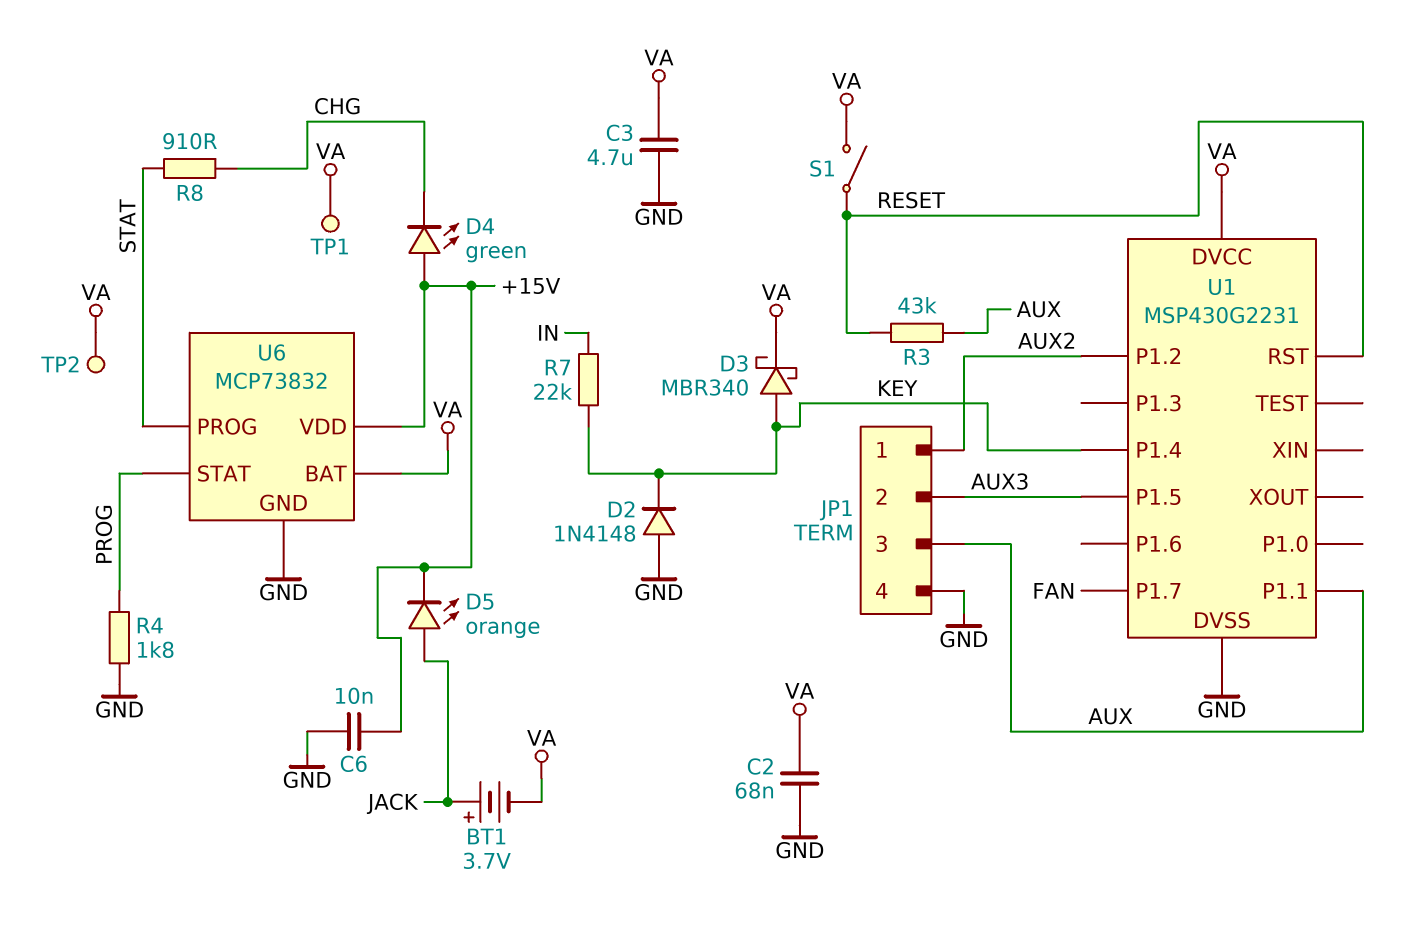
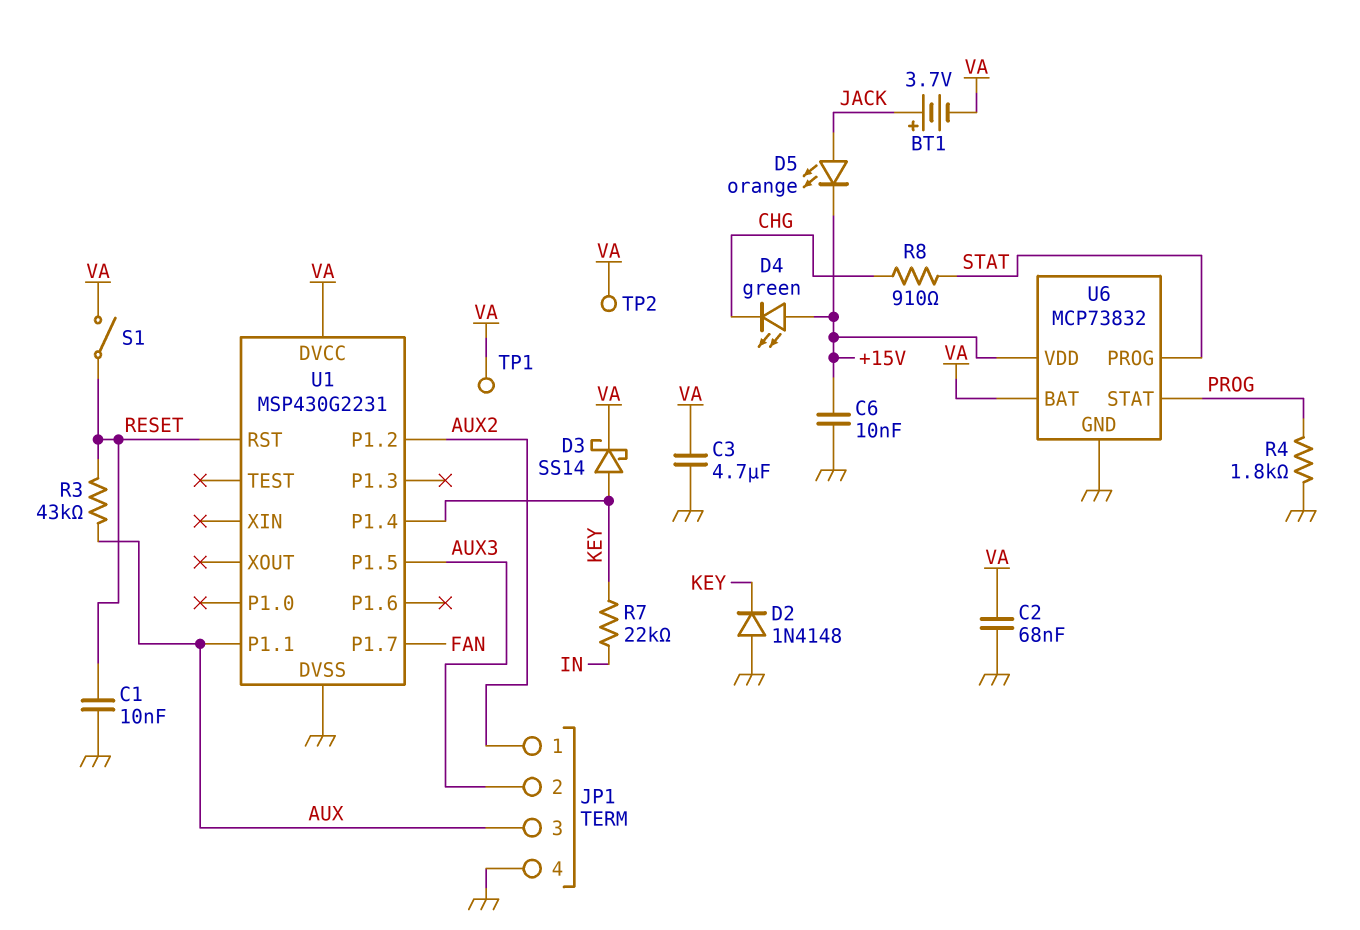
C1: none -> 10nF (GND, RESET)
D3: schottky MBR340 (A KEY, K VA) -> schottky SS14 (A KEY, K VA)

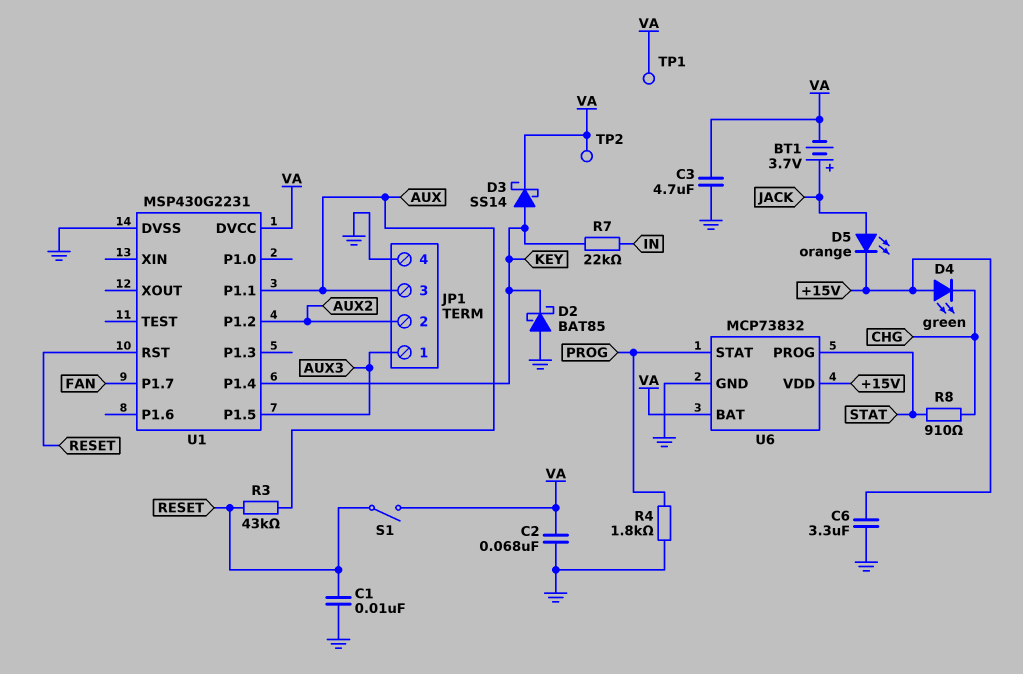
C6: 10nF (+15V, GND) -> 3.3uF (+15V, GND)
D2: diode 1N4148 (A GND, K KEY) -> schottky BAT85 (A GND, K KEY)
JP1 pin 1: AUX2 -> AUX3
JP1 pin 2: AUX3 -> AUX2

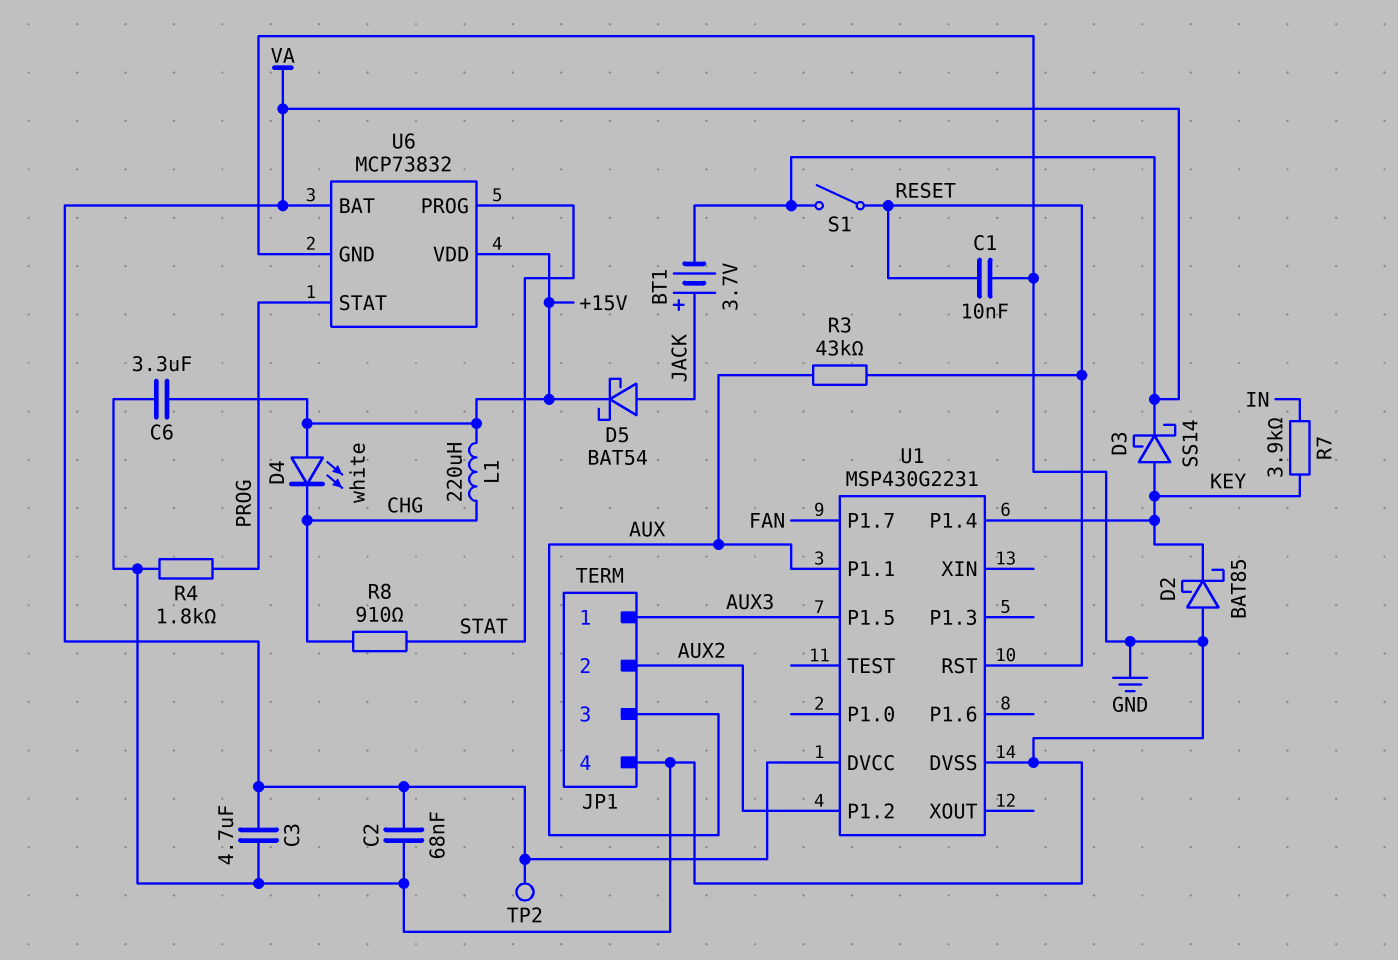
D4: LED green (A +15V, K CHG) -> LED white (A +15V, K CHG)
D5: LED orange (A JACK, K +15V) -> schottky BAT54 (A JACK, K +15V)
L1: none -> 220uH (+15V, CHG)
R7: 22k (IN, KEY) -> 3.9k (IN, KEY)
TP1: test point (VA) -> none

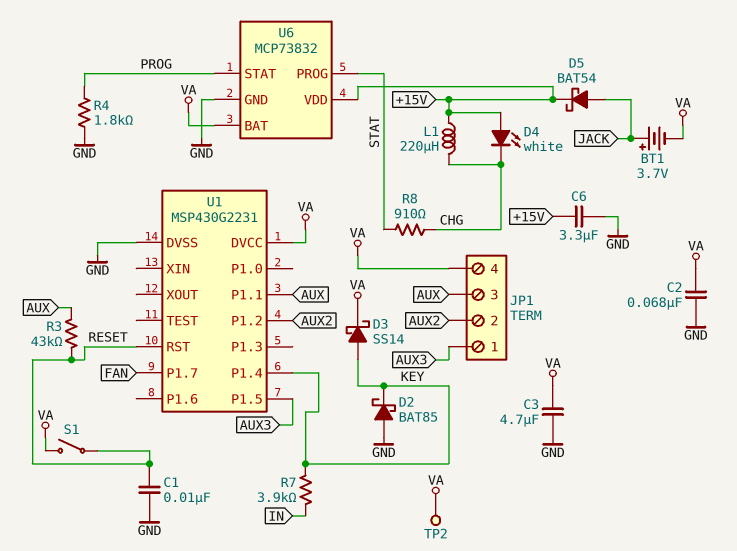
JP1 pin 4: GND -> VA

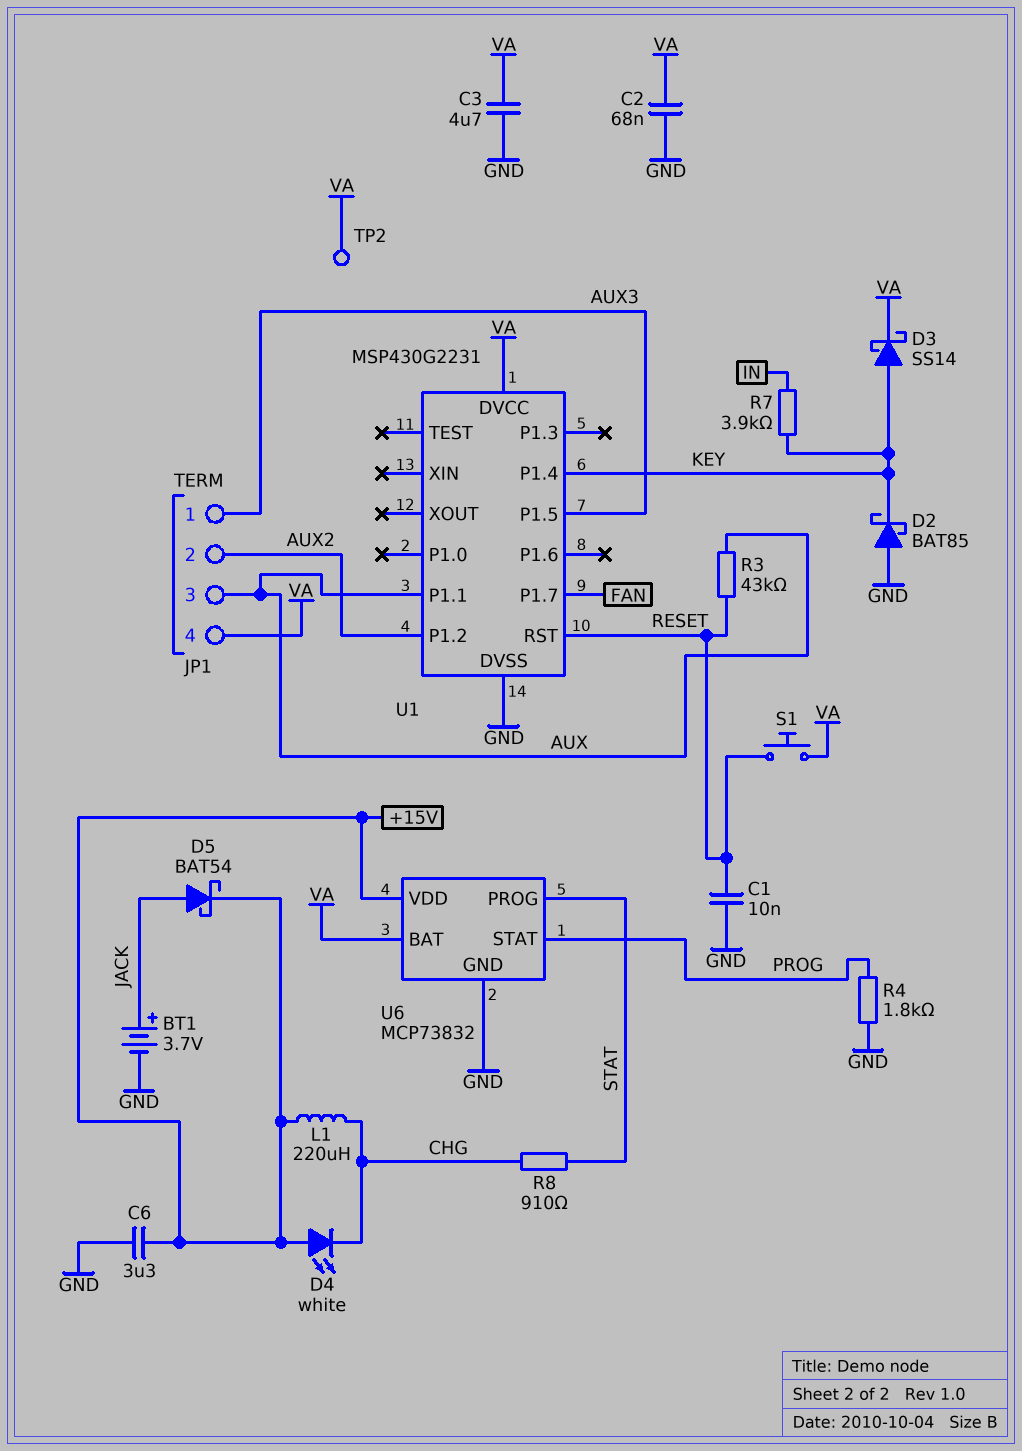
BT1: 3.7V (plus JACK, minus VA) -> 3.7V (plus JACK, minus GND)
S1: switch (RESET, VA) -> button (RESET, VA)

